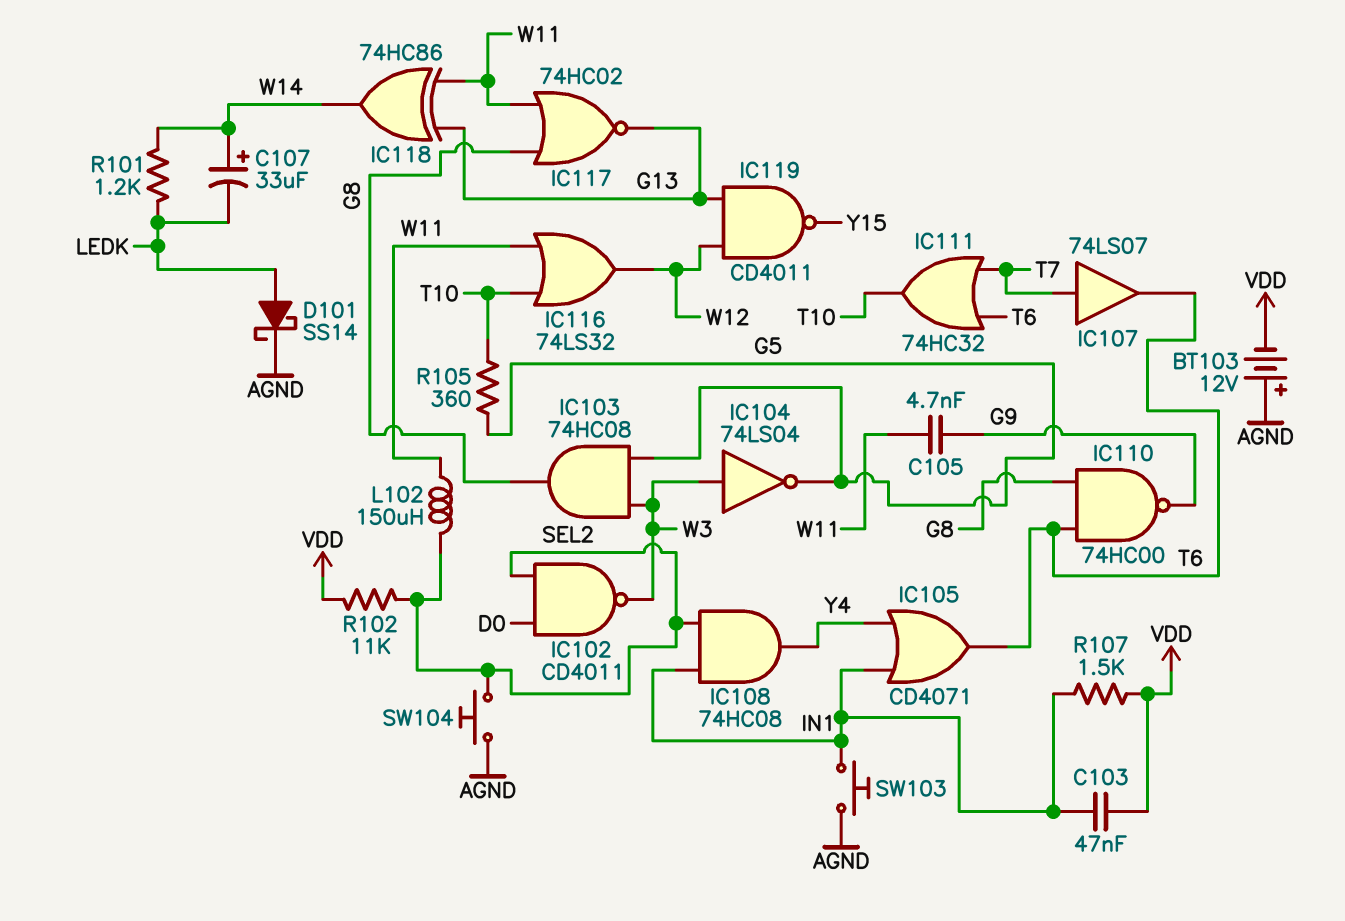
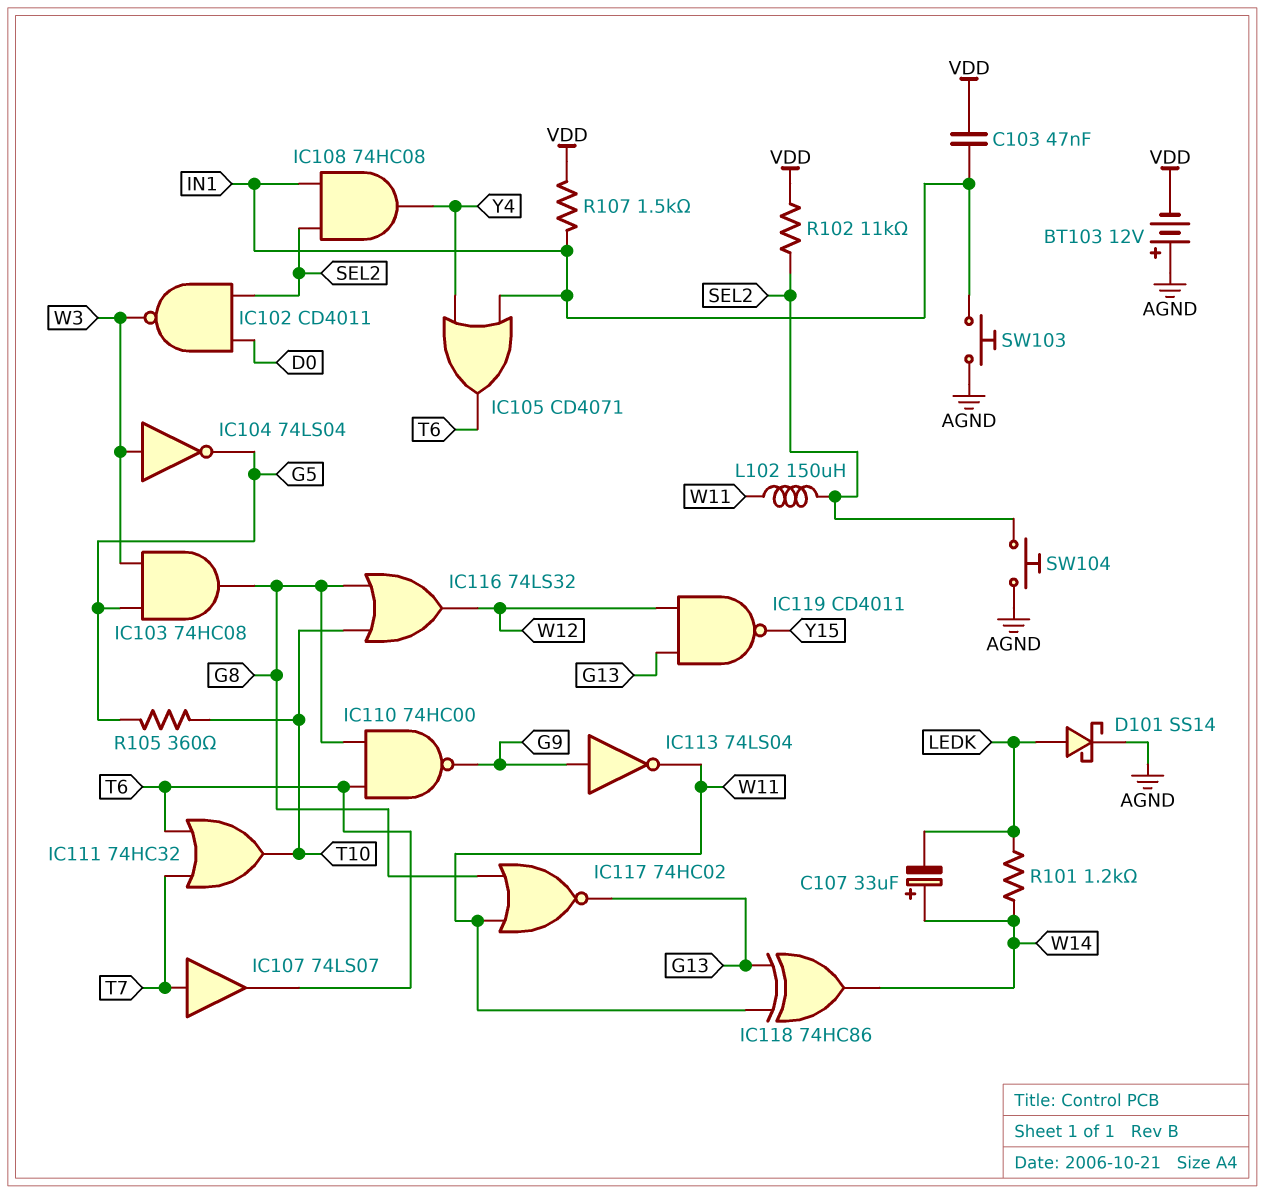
C105: 4.7nF (G9, W11) -> none
IC113: none -> NOT 74LS04 (in G9, out W11)
IC116: OR 74LS32 (in T10, in W11, out W12) -> OR 74LS32 (in G8, in T10, out W12)

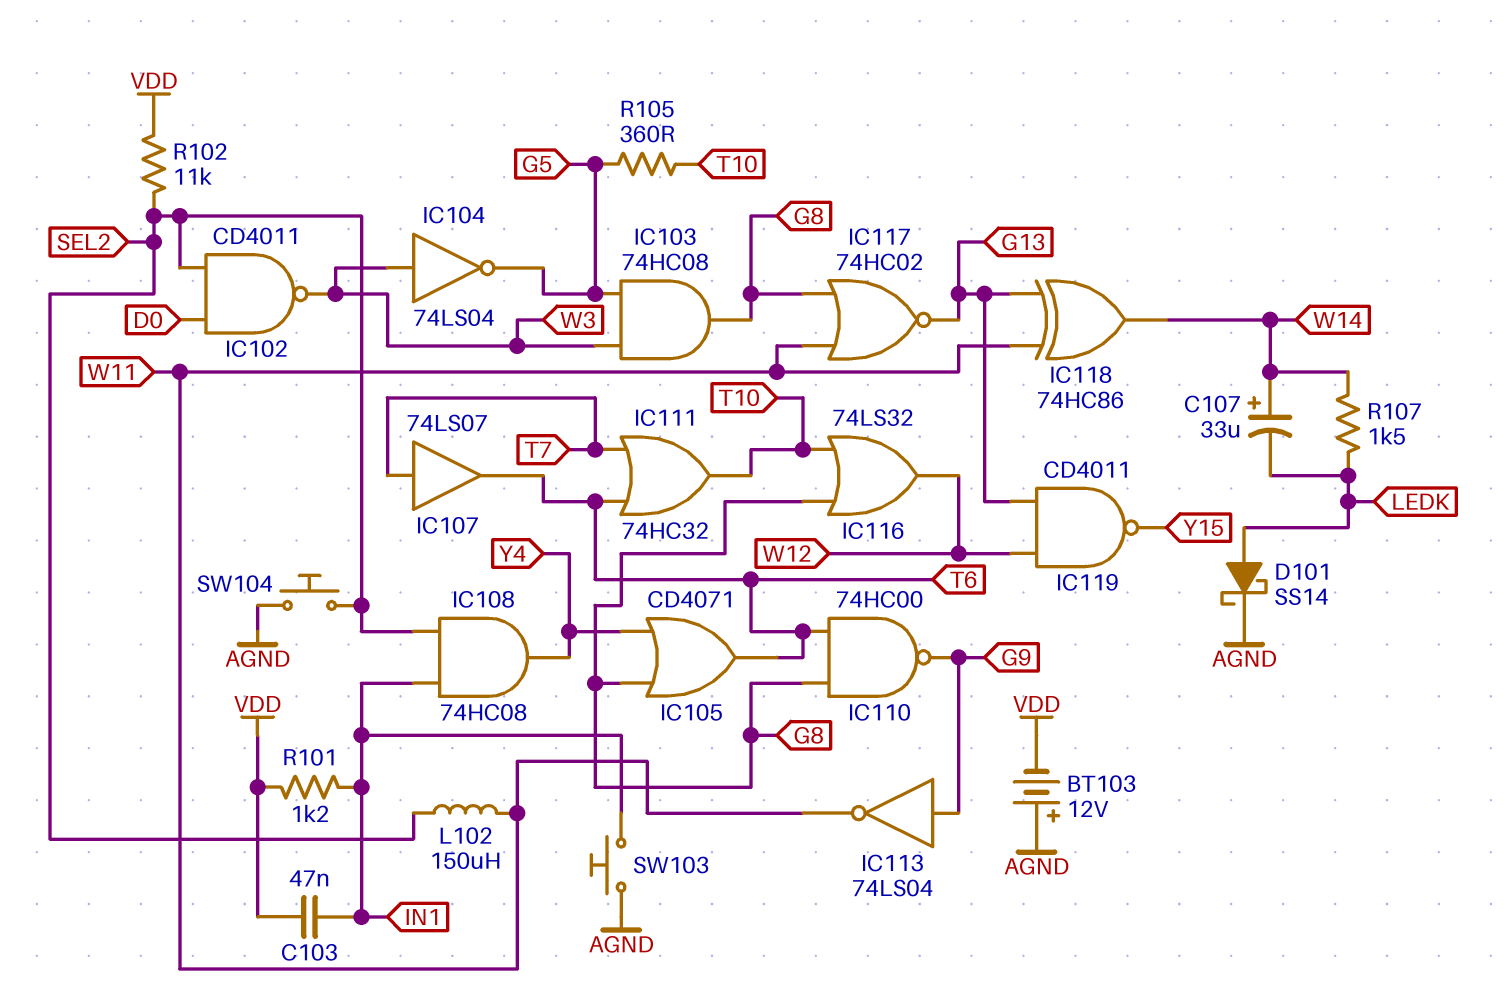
IC105: OR CD4071 (in IN1, in Y4, out T6) -> OR CD4071 (in G8, in Y4, out T6)
R101: 1.2k (LEDK, W14) -> 1.2k (IN1, VDD)
R107: 1.5k (IN1, VDD) -> 1.5k (LEDK, W14)

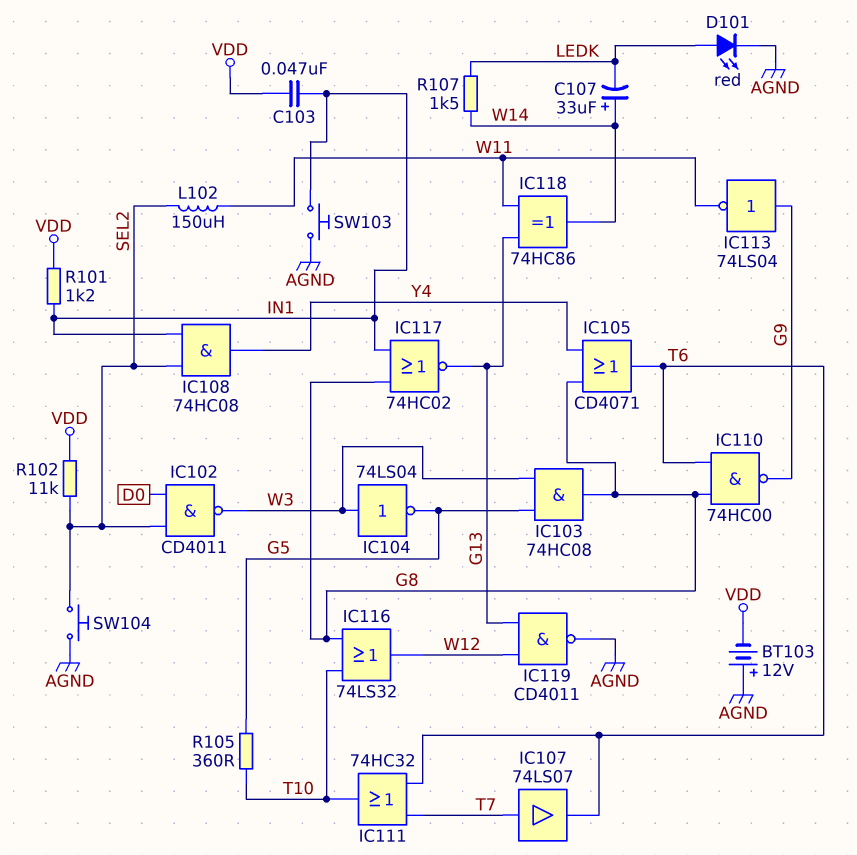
D101: schottky SS14 (A LEDK, K AGND) -> LED red (A LEDK, K AGND)
IC117: NOR 74HC02 (in G8, in W11, out G13) -> NOR 74HC02 (in G8, in IN1, out G13)
IC119: NAND CD4011 (in G13, in W12, out Y15) -> NAND CD4011 (in G13, in W12, out AGND)

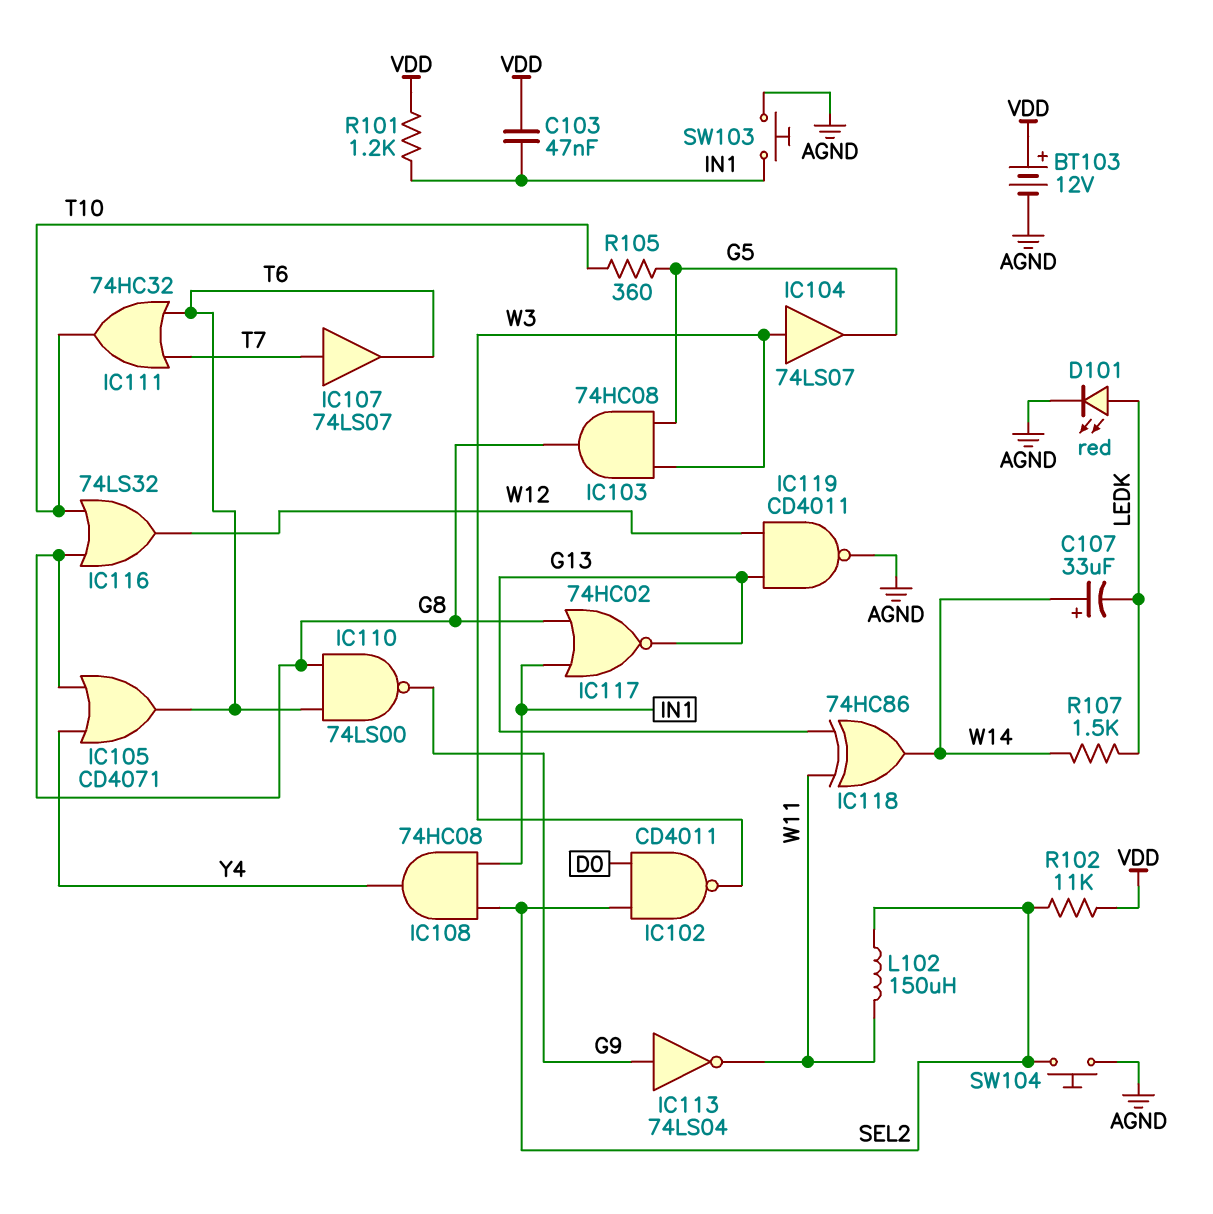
BT103: 12V (plus AGND, minus VDD) -> 12V (plus VDD, minus AGND)
IC104: NOT 74LS04 (in W3, out G5) -> buffer 74LS07 (in W3, out G5)
IC110: NAND 74HC00 (in G8, in T6, out G9) -> NAND 74LS00 (in G8, in T6, out G9)

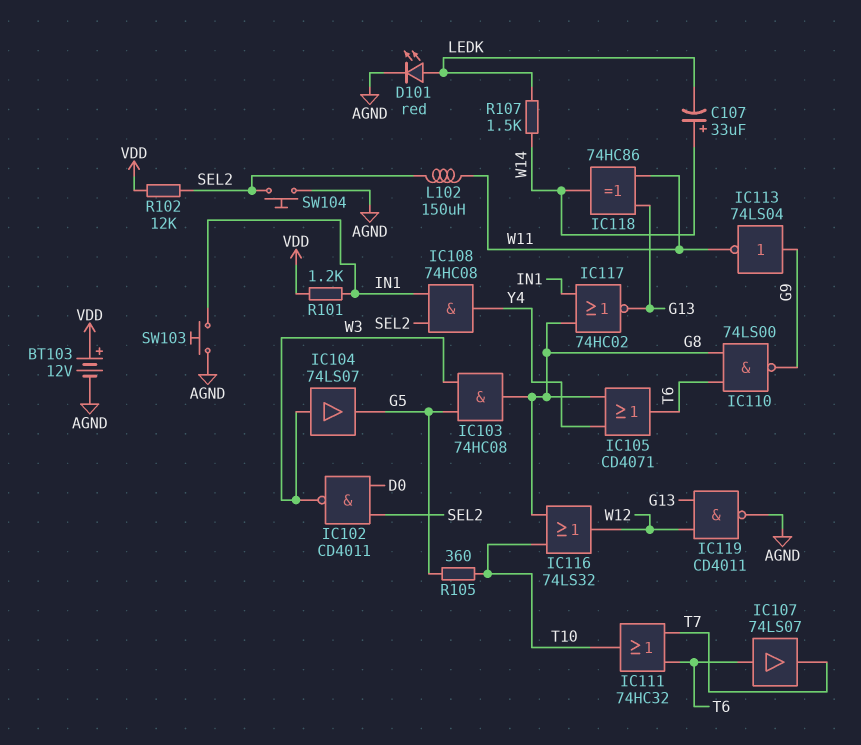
C103: 47nF (IN1, VDD) -> none
IC107: buffer 74LS07 (in T7, out T6) -> buffer 74LS07 (in T6, out T7)
R102: 11k (SEL2, VDD) -> 12k (SEL2, VDD)

